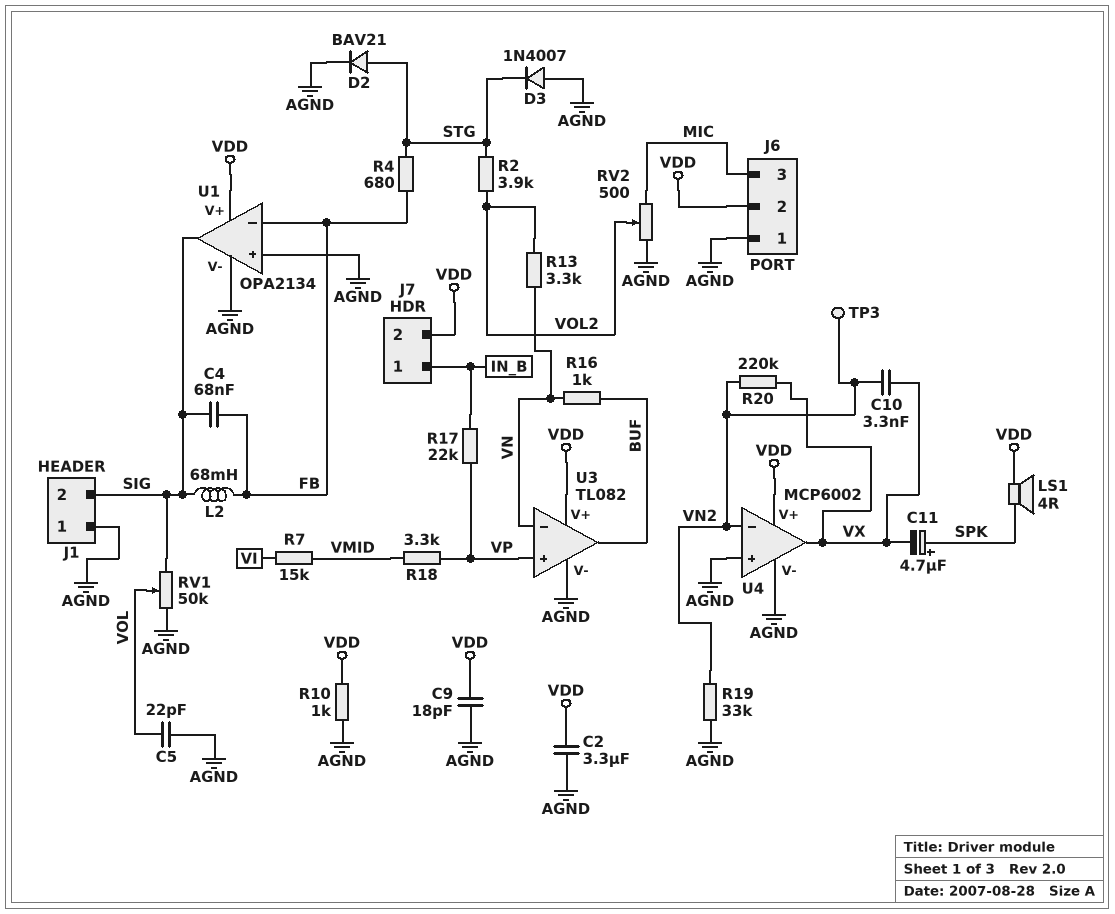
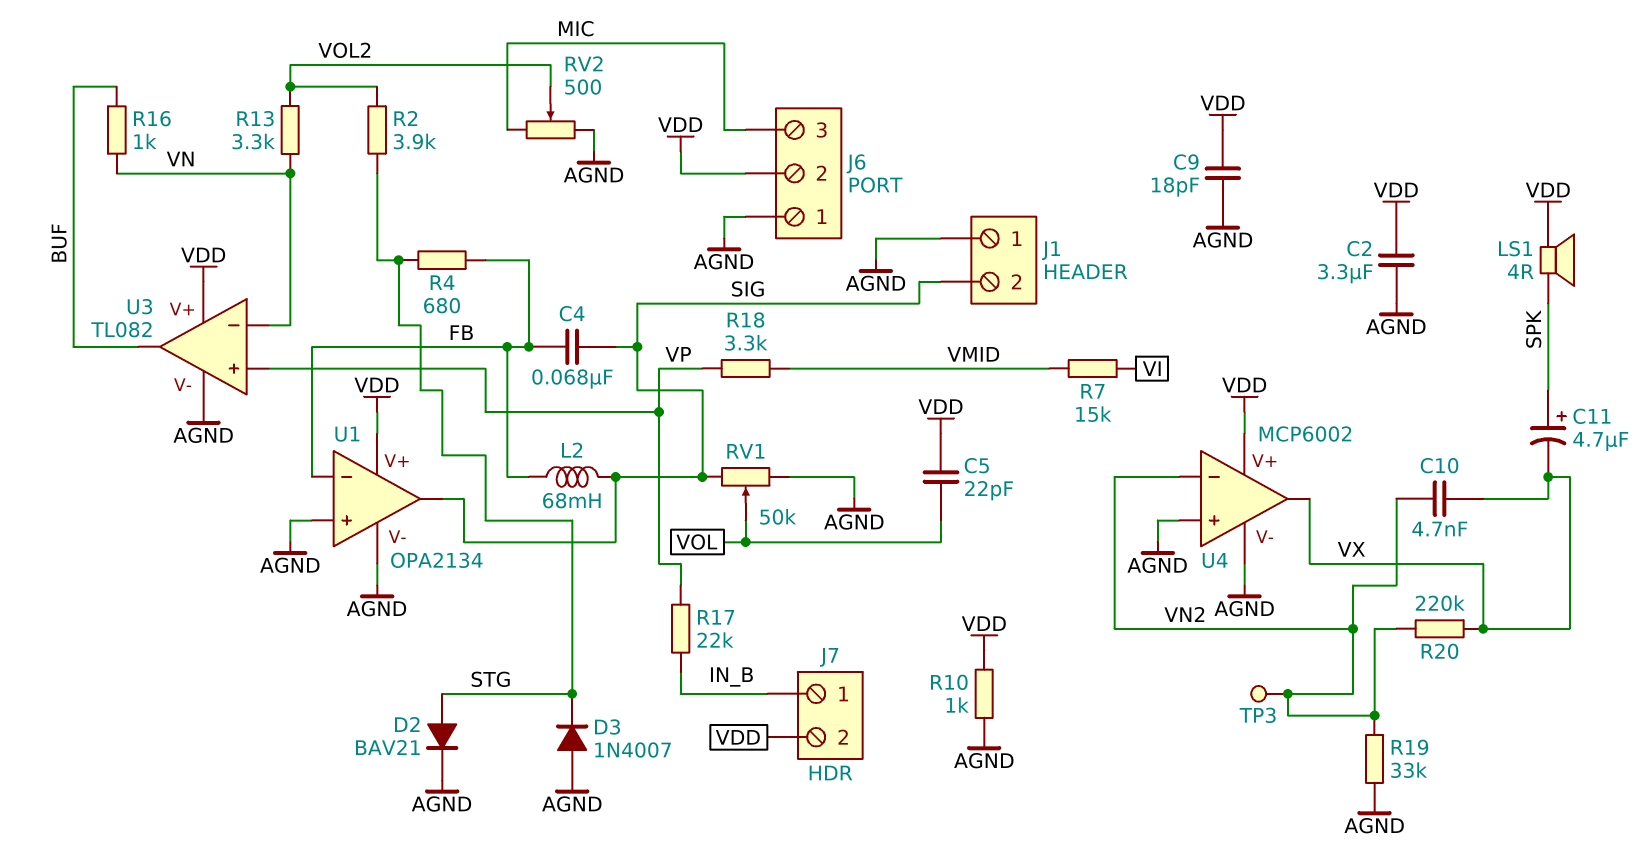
C5: 22pF (AGND, VOL) -> 22pF (VDD, VOL)
C10: 3.3nF (VN2, VX) -> 4.7nF (VN2, VX)

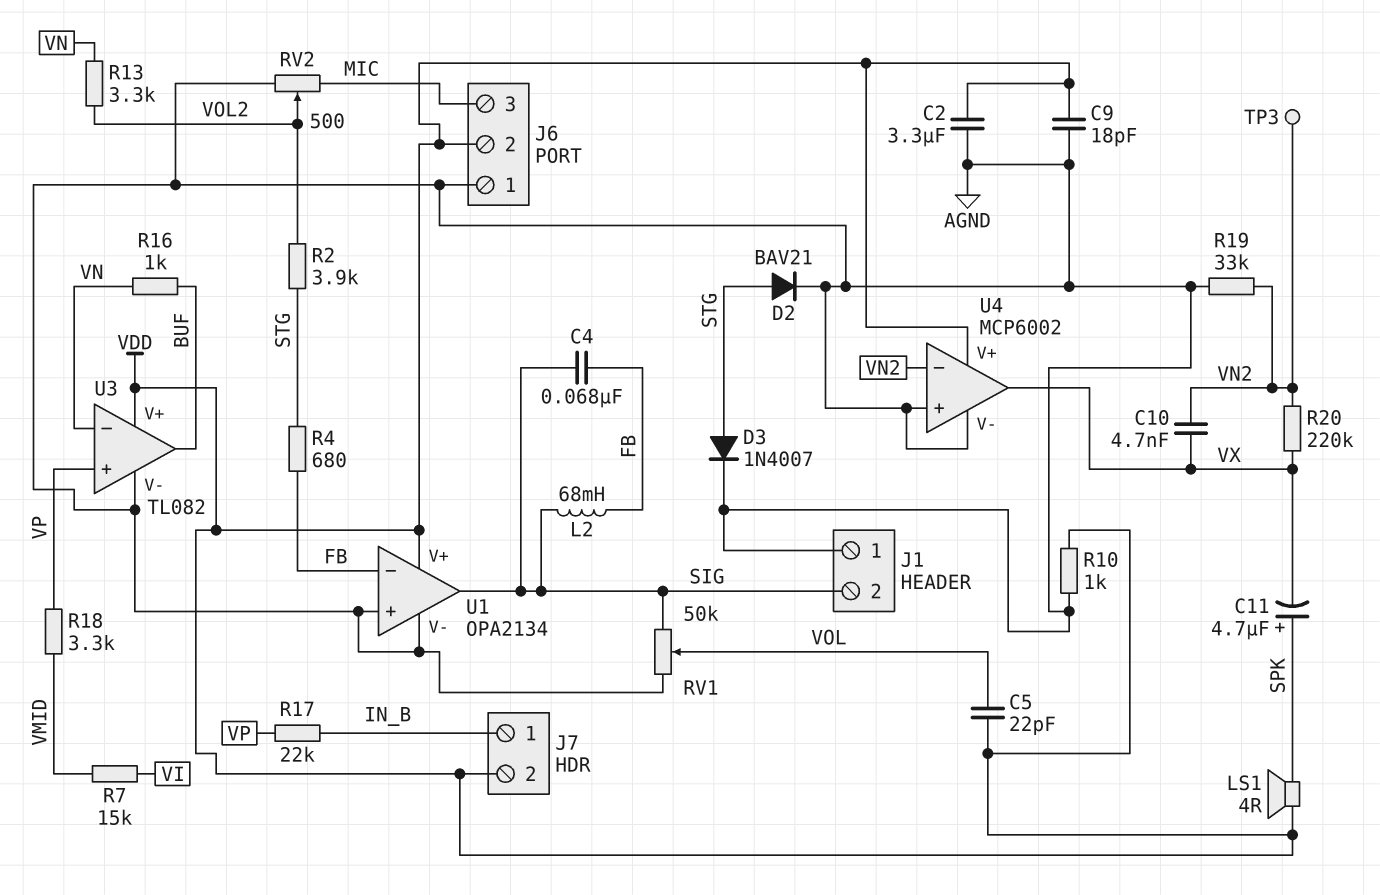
D3: diode 1N4007 (A AGND, K STG) -> diode 1N4007 (A STG, K AGND)

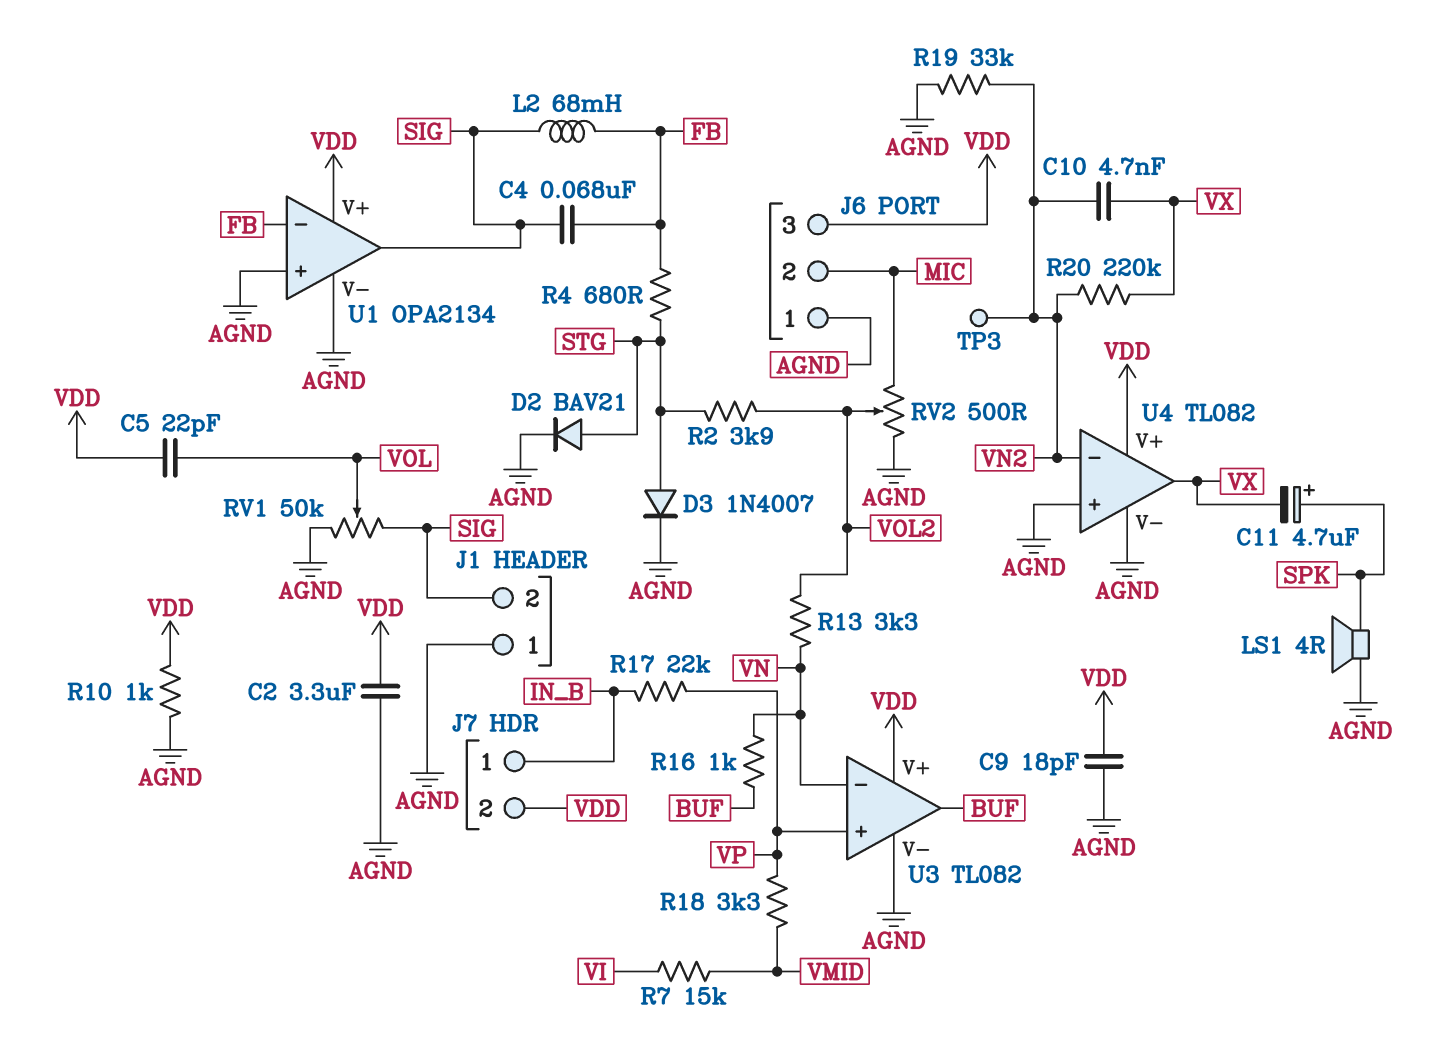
J6 pin 2: VDD -> MIC
J6 pin 3: MIC -> VDD
LS1: speaker 4R (SPK, VDD) -> speaker 4R (AGND, SPK)
U4: MCP6002 -> TL082

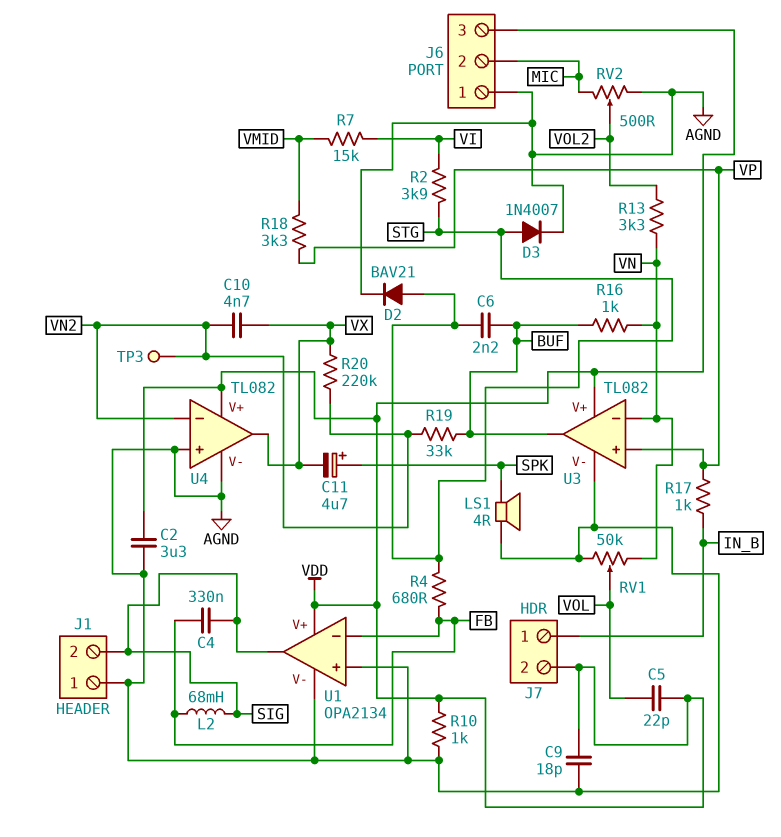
C4: 68nF (FB, SIG) -> 330nF (FB, SIG)
C6: none -> 2.2nF (BUF, STG)
R2: 3.9k (STG, VOL2) -> 3.9k (STG, VI)
R17: 22k (IN_B, VP) -> 1k (IN_B, VP)
R19: 33k (AGND, VN2) -> 33k (BUF, VN2)
RV1: 50k (AGND, SIG, wiper VOL) -> 50k (AGND, VN, wiper VOL)

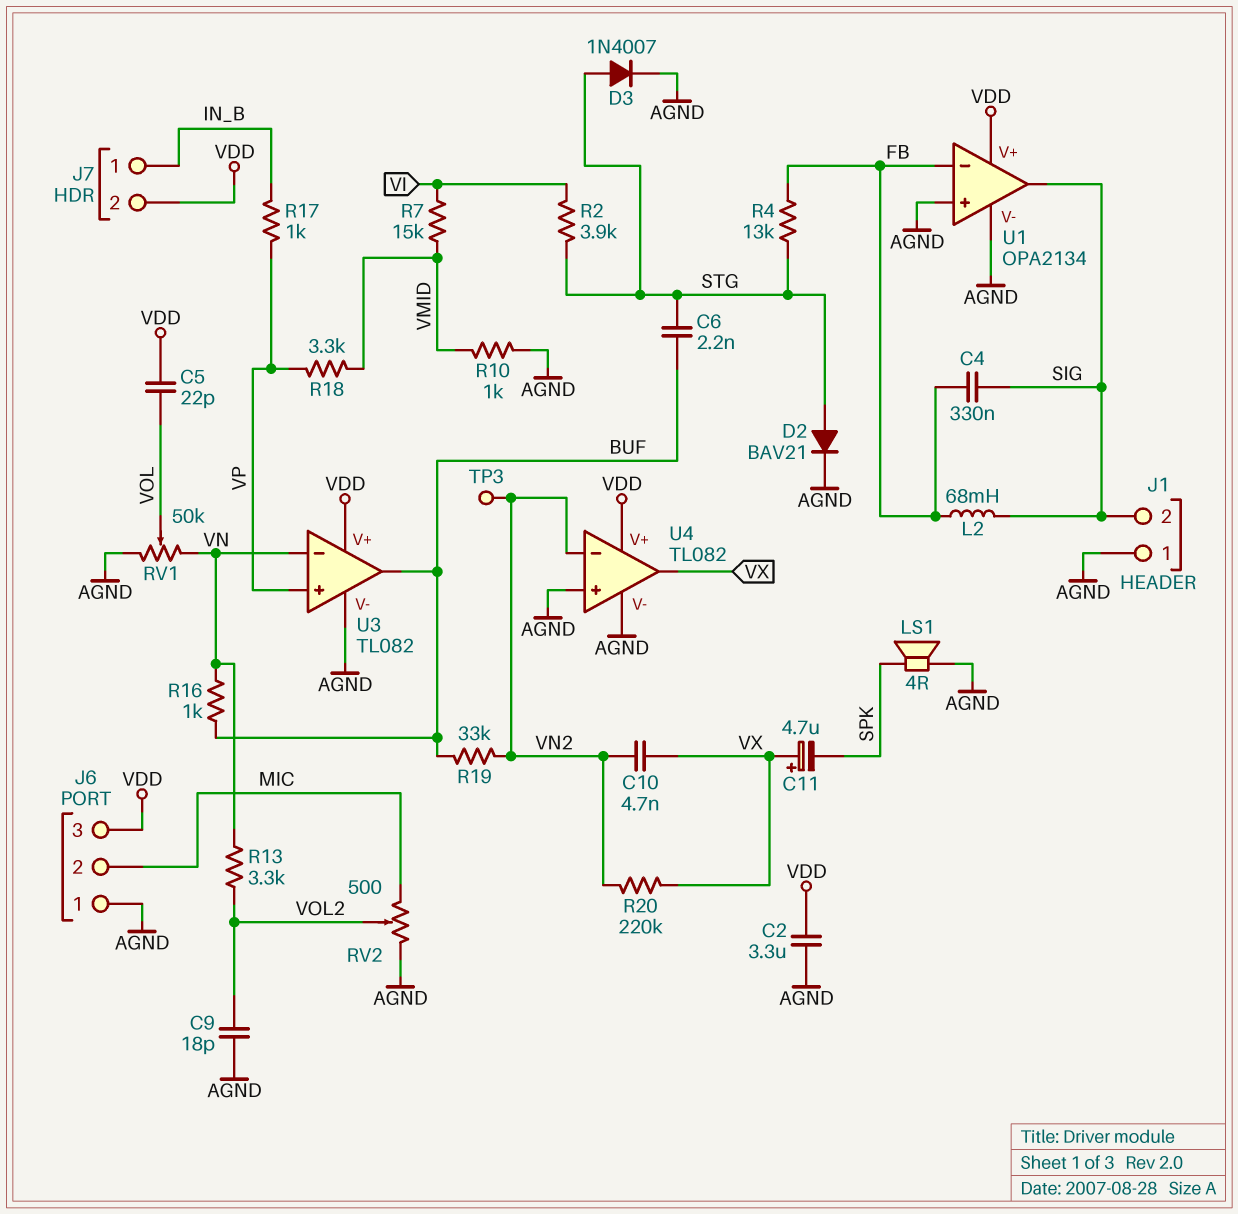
C9: 18pF (AGND, VDD) -> 18pF (AGND, VOL2)
C11: 4.7uF (plus SPK, minus VX) -> 4.7uF (plus VX, minus SPK)
R4: 680 (FB, STG) -> 13k (FB, STG)
R10: 1k (AGND, VDD) -> 1k (AGND, VMID)

